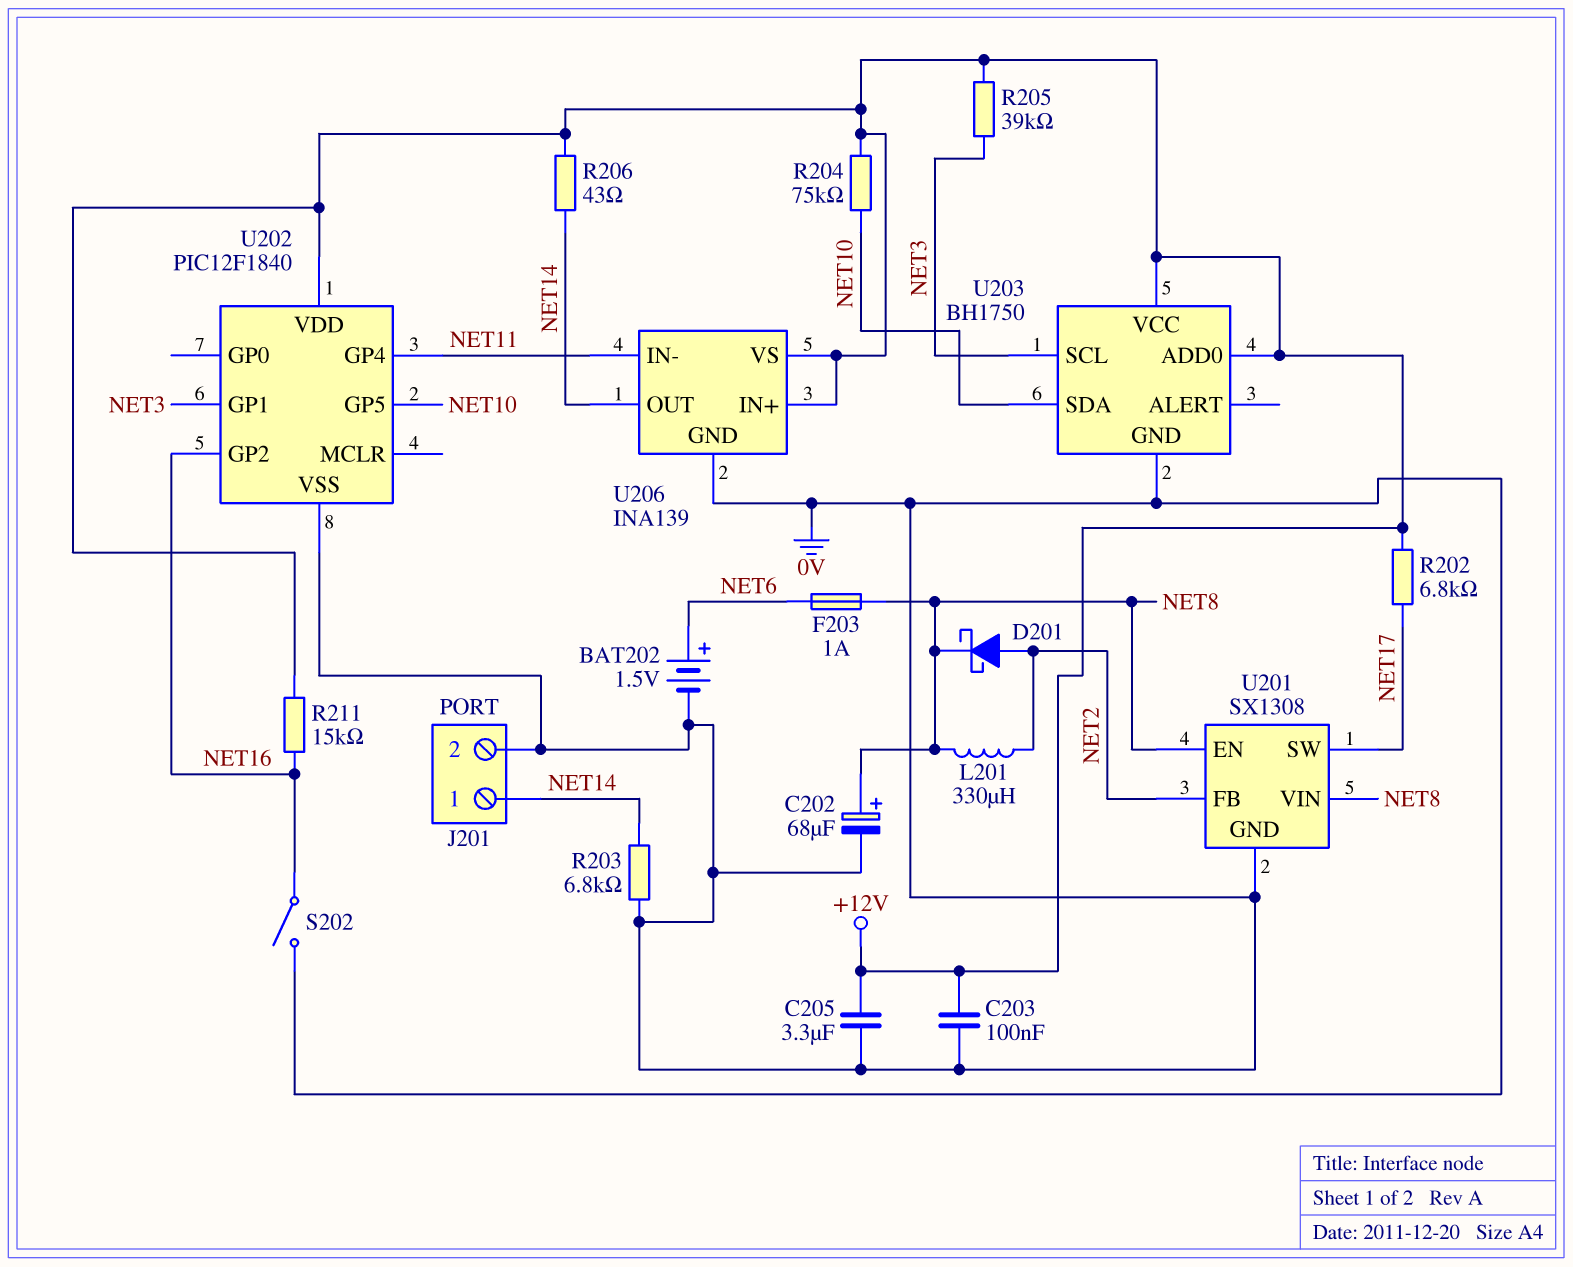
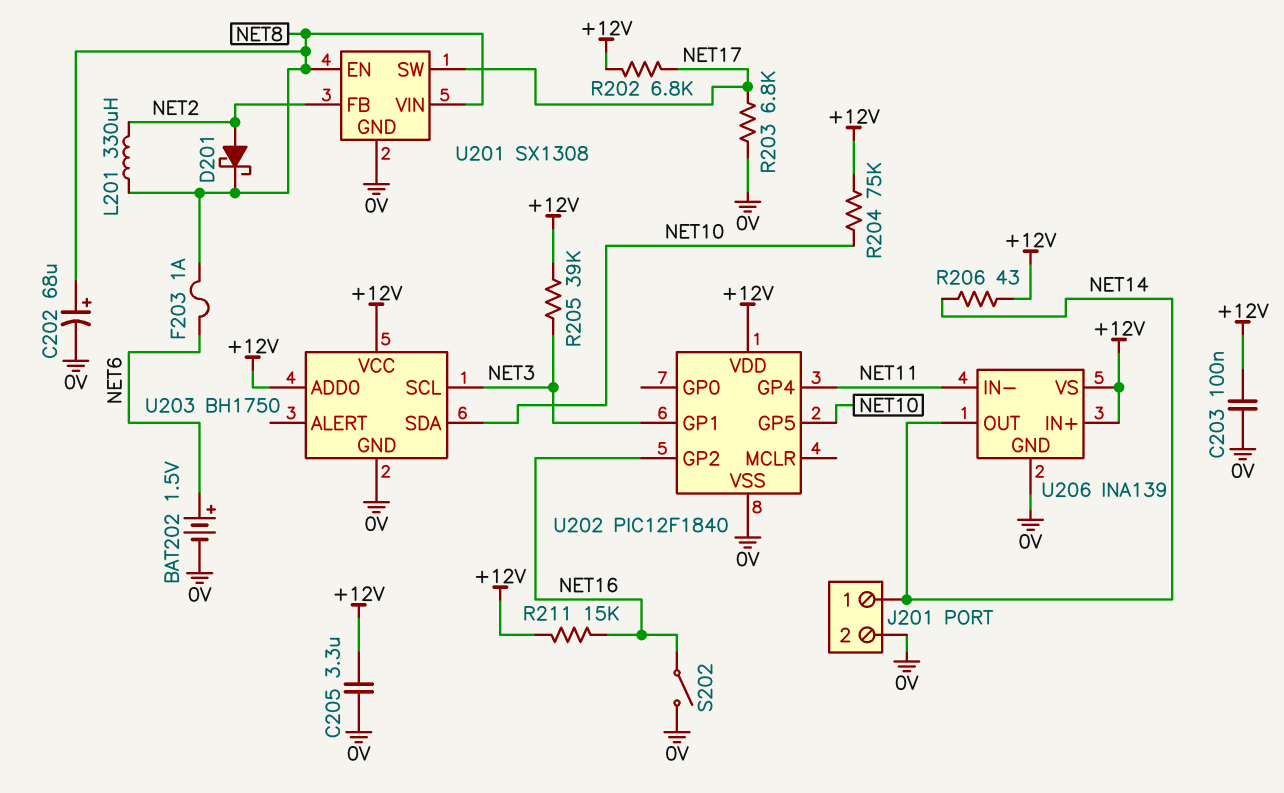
R203: 6.8k (0V, NET14) -> 6.8k (0V, NET17)

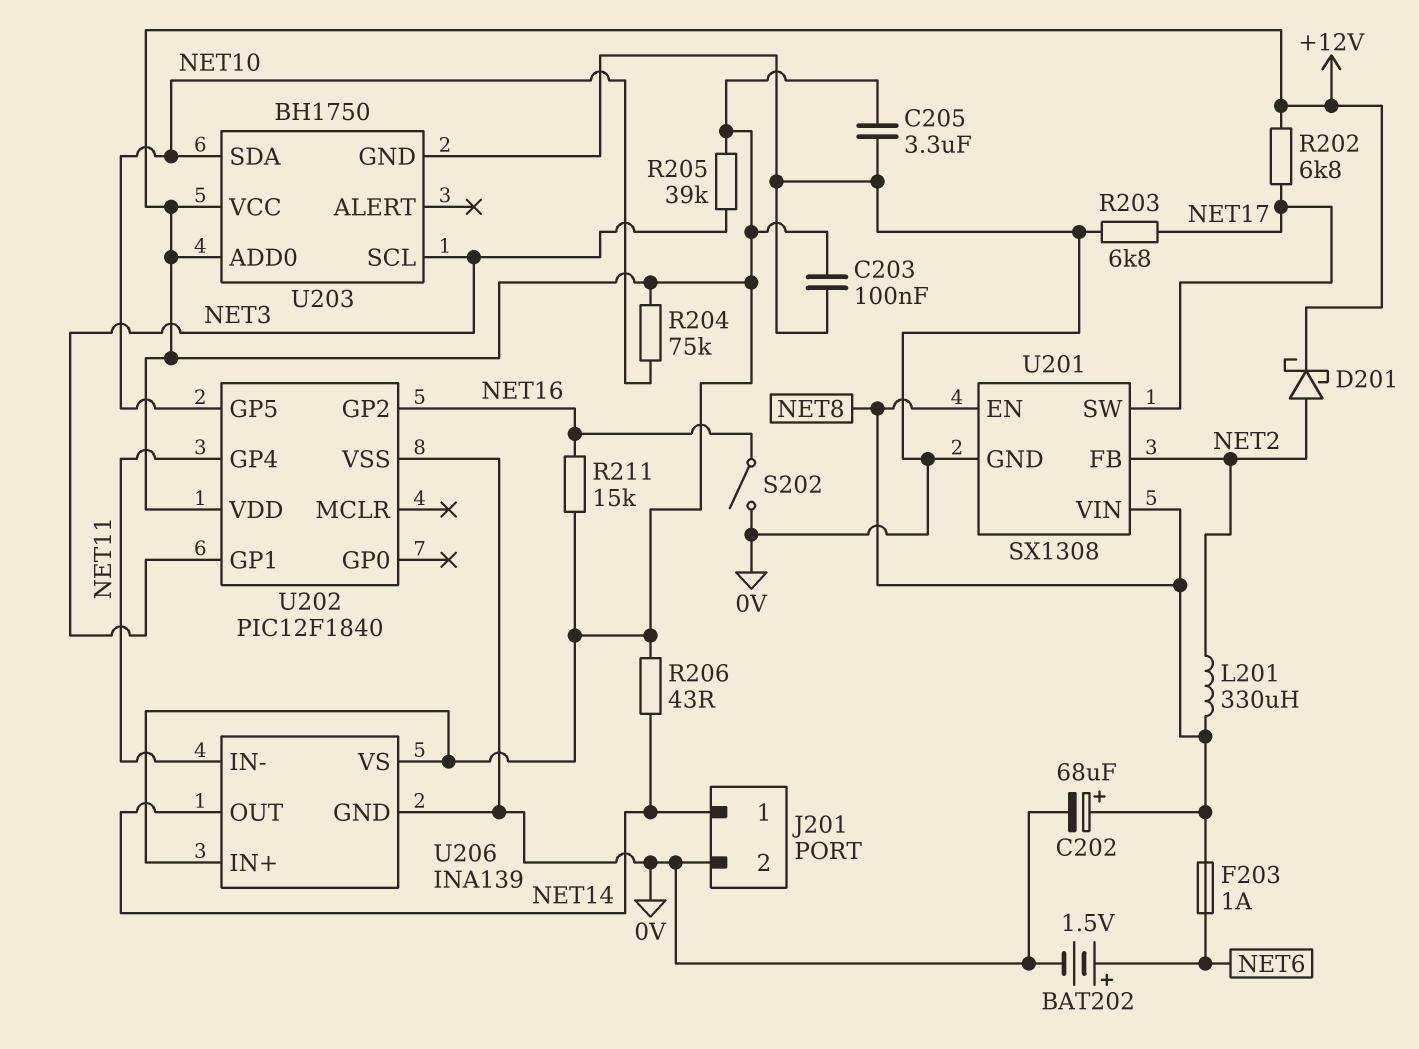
D201: schottky (A NET2, K NET8) -> schottky (A NET2, K +12V)

